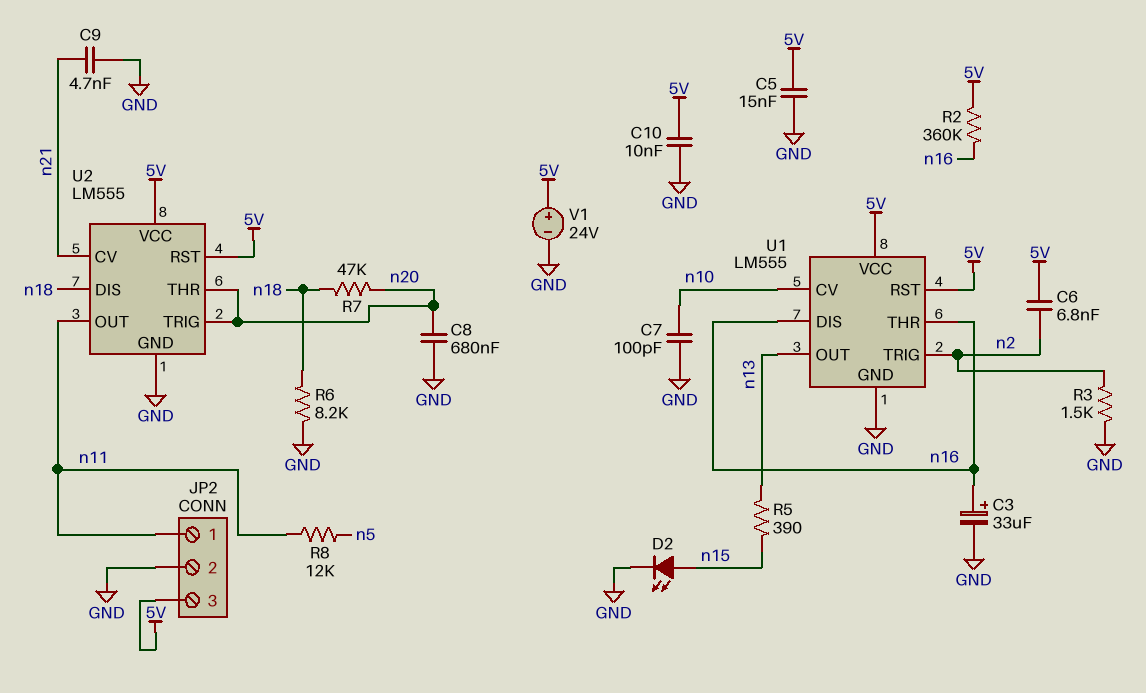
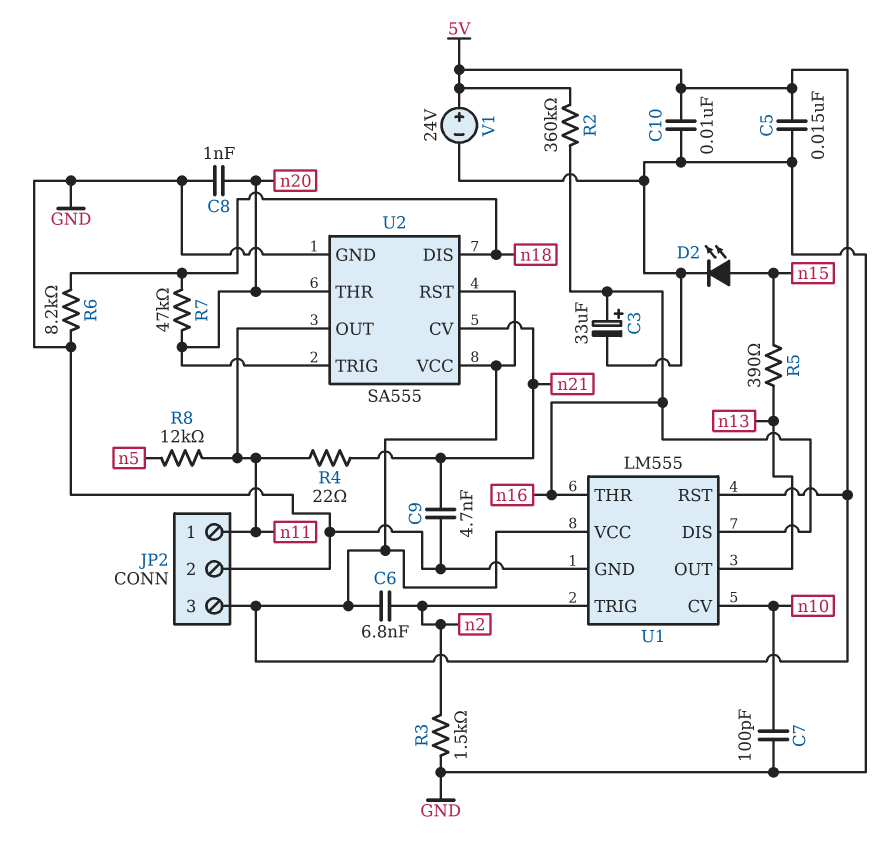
C8: 680nF (GND, n20) -> 1nF (GND, n20)
R4: none -> 22 (n11, n21)
U2: LM555 -> SA555

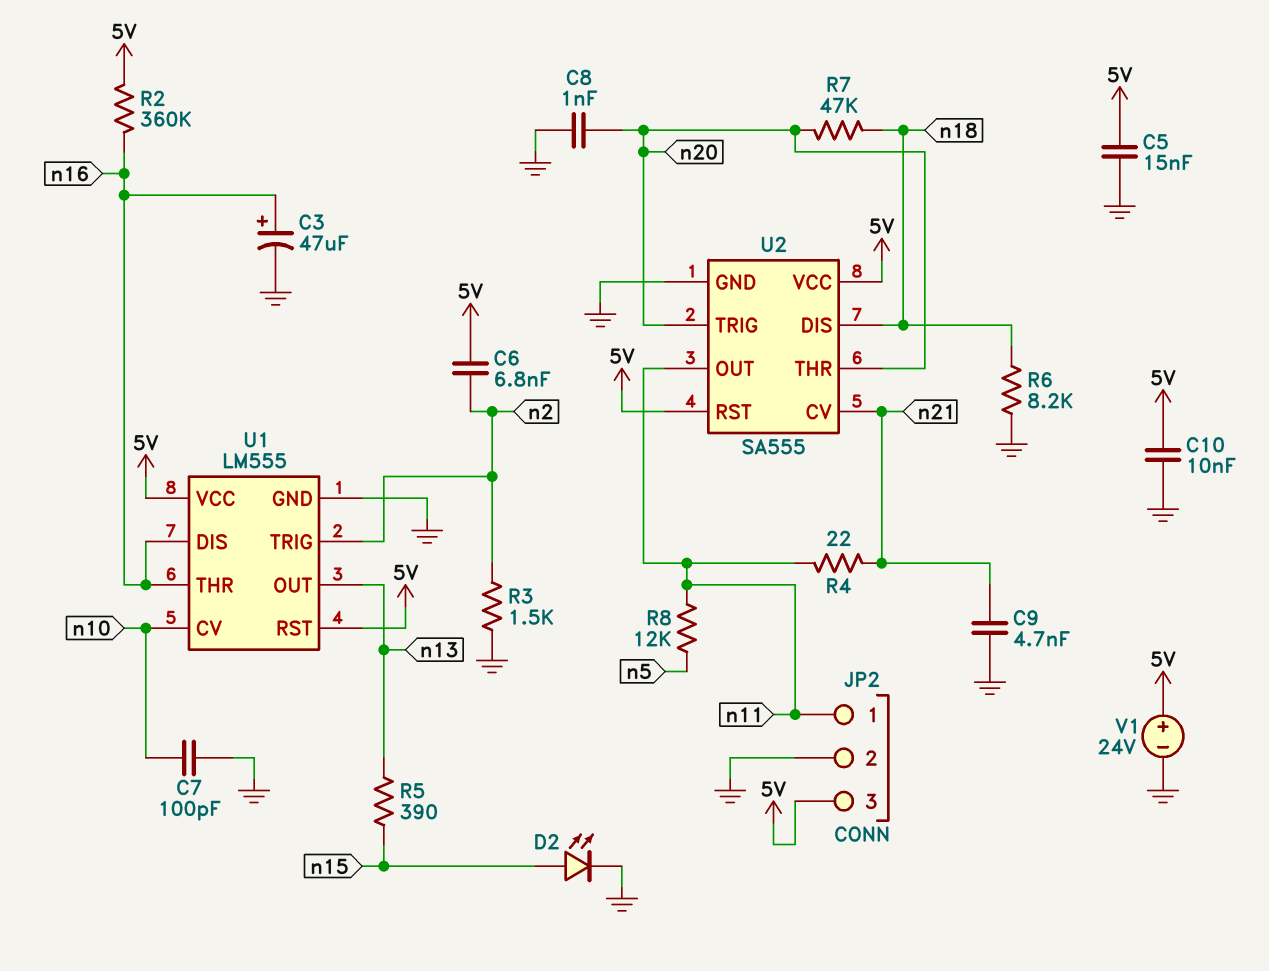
C3: 33uF (plus n16, minus GND) -> 47uF (plus n16, minus GND)

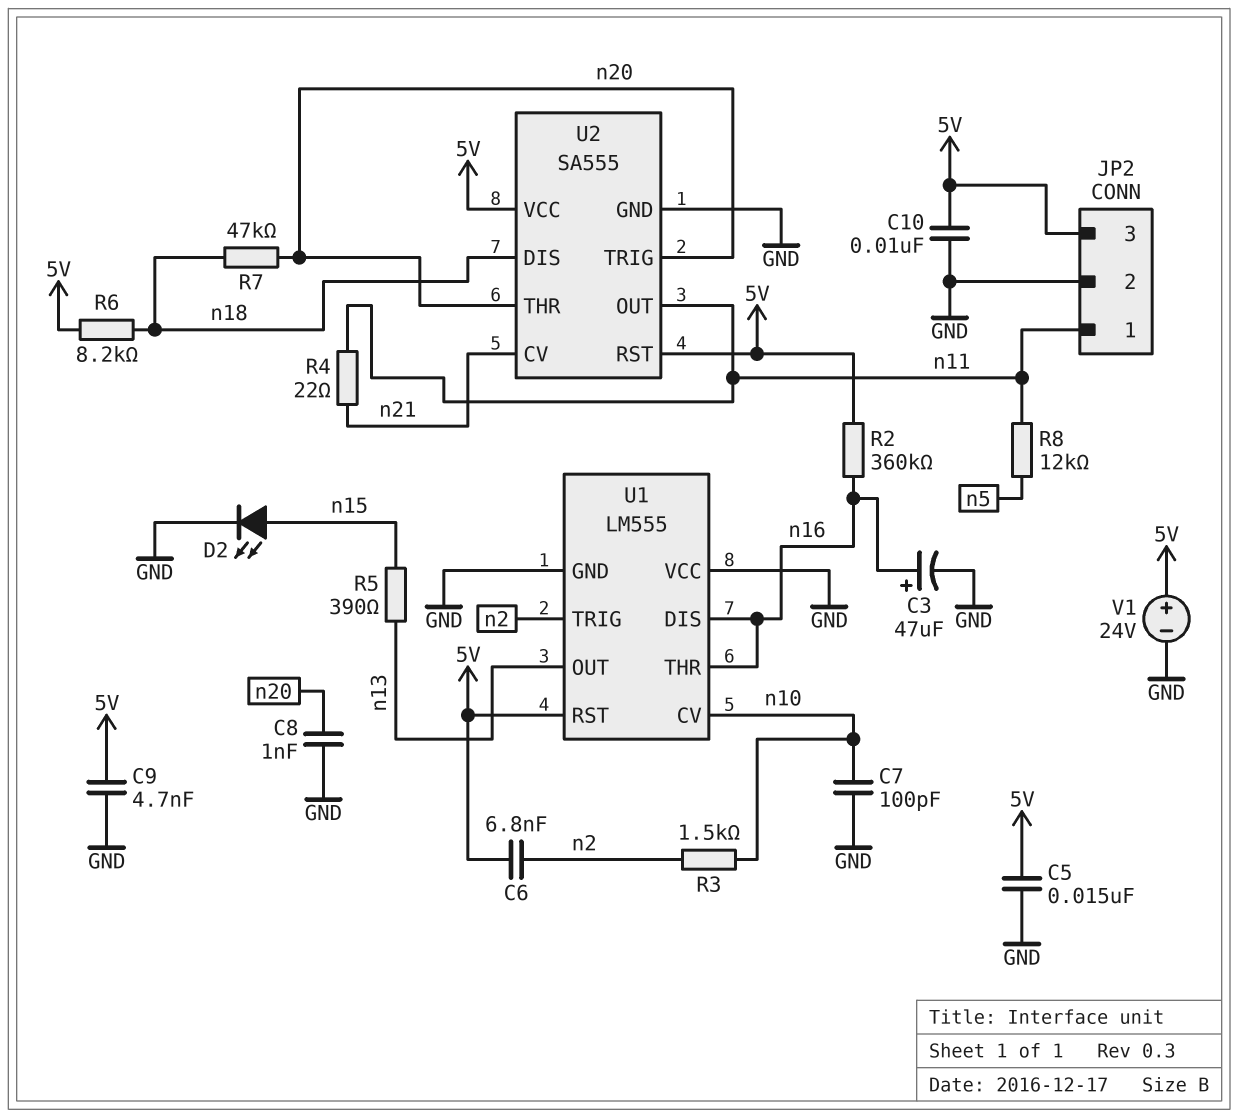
C9: 4.7nF (GND, n21) -> 4.7nF (5V, GND)
R3: 1.5k (GND, n2) -> 1.5k (n2, n10)
R6: 8.2k (GND, n18) -> 8.2k (5V, n18)
U1 pin VCC: 5V -> GND

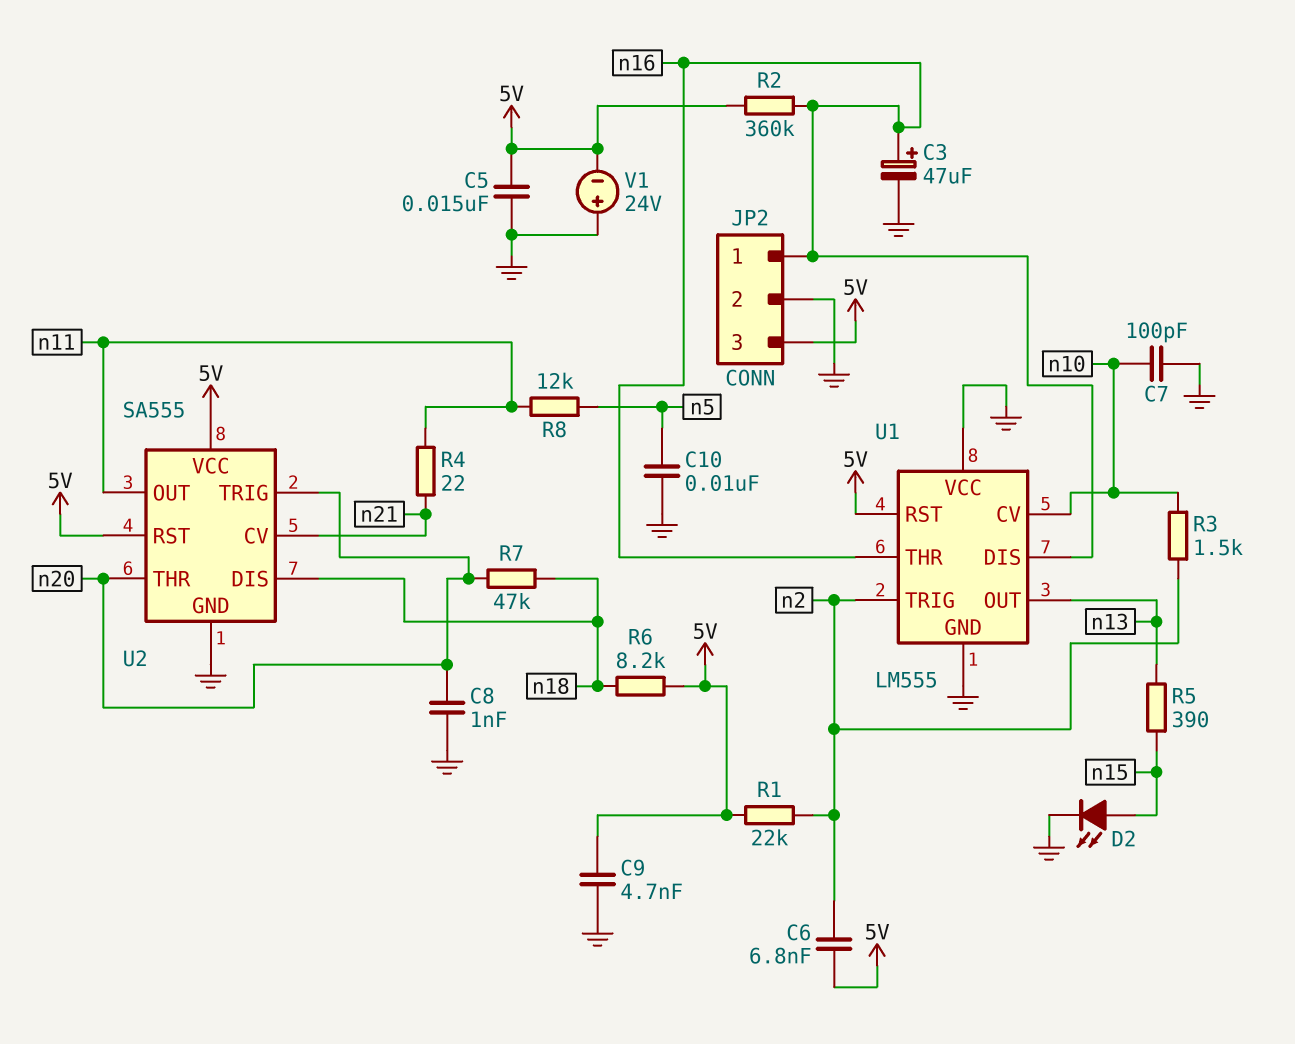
C10: 10nF (5V, GND) -> 10nF (GND, n5)
JP2 pin 1: n11 -> n16
R1: none -> 22k (5V, n2)
V1: 24V (plus 5V, minus GND) -> 24V (plus GND, minus 5V)

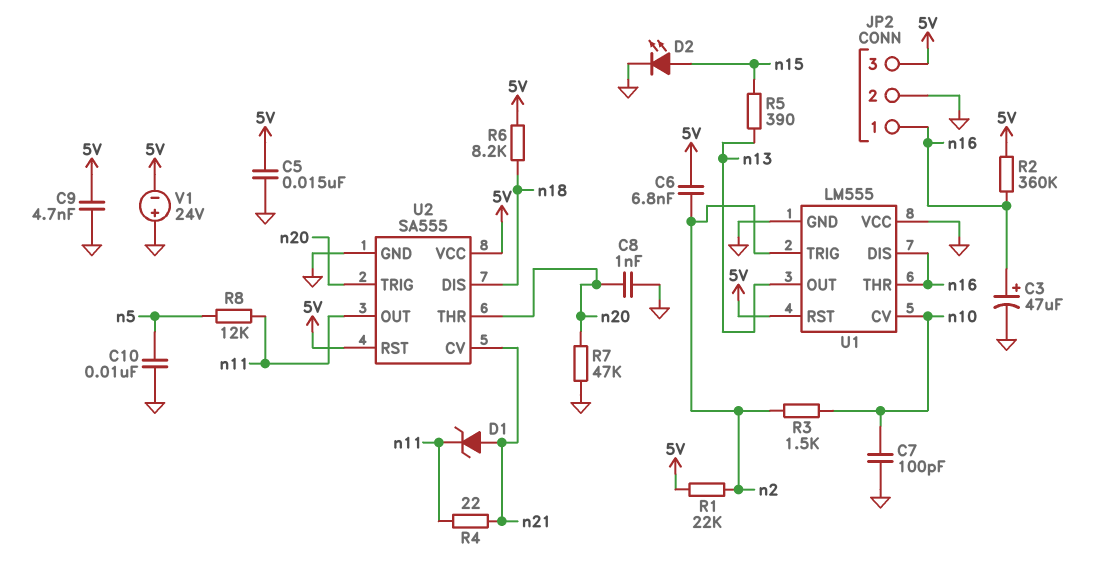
D1: none -> zener (A n21, K n11)
R7: 47k (n18, n20) -> 47k (GND, n20)

